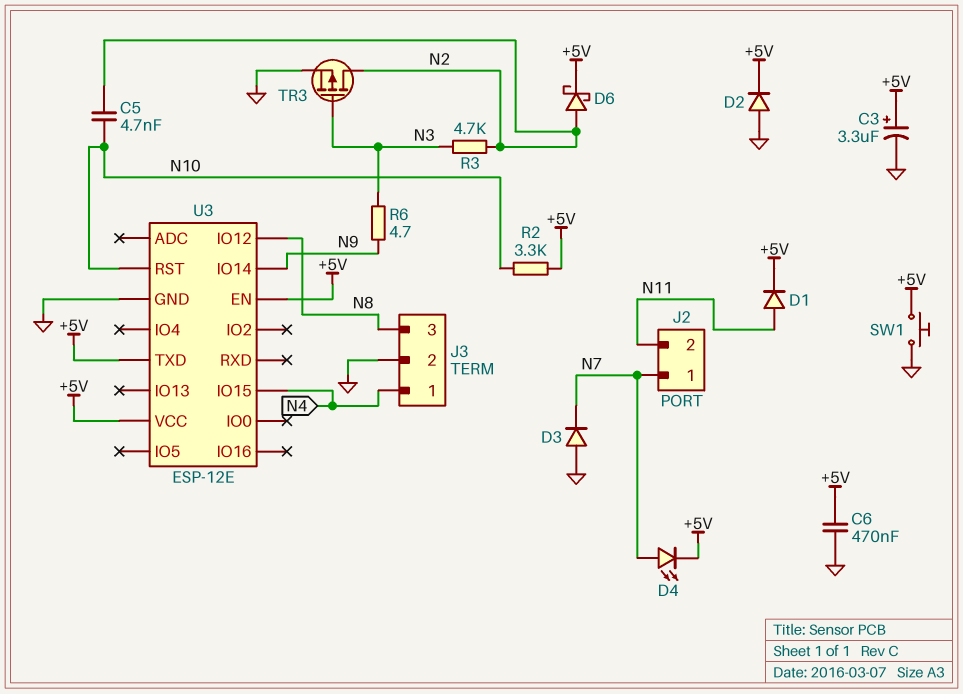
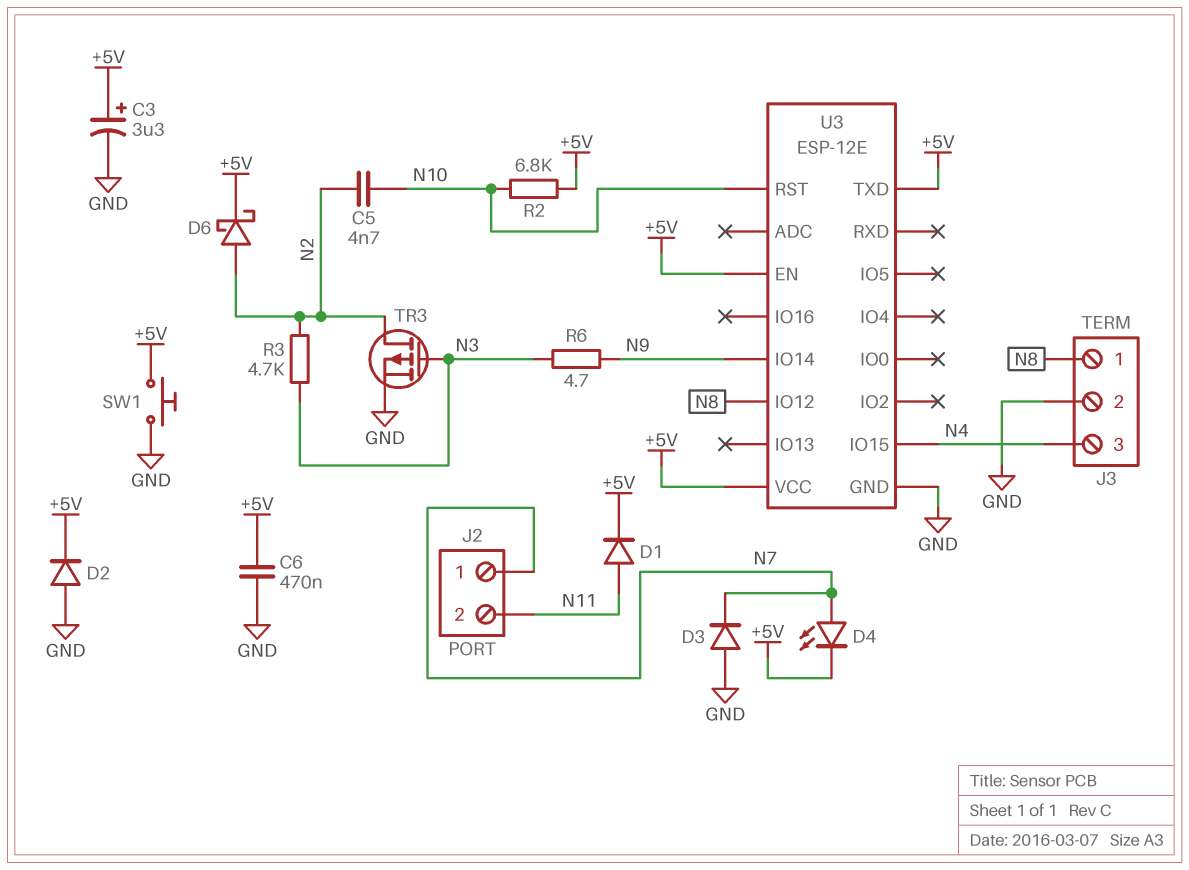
J3 pin 1: N4 -> N8
J3 pin 3: N8 -> N4
R2: 3.3k (+5V, N10) -> 6.8k (+5V, N10)

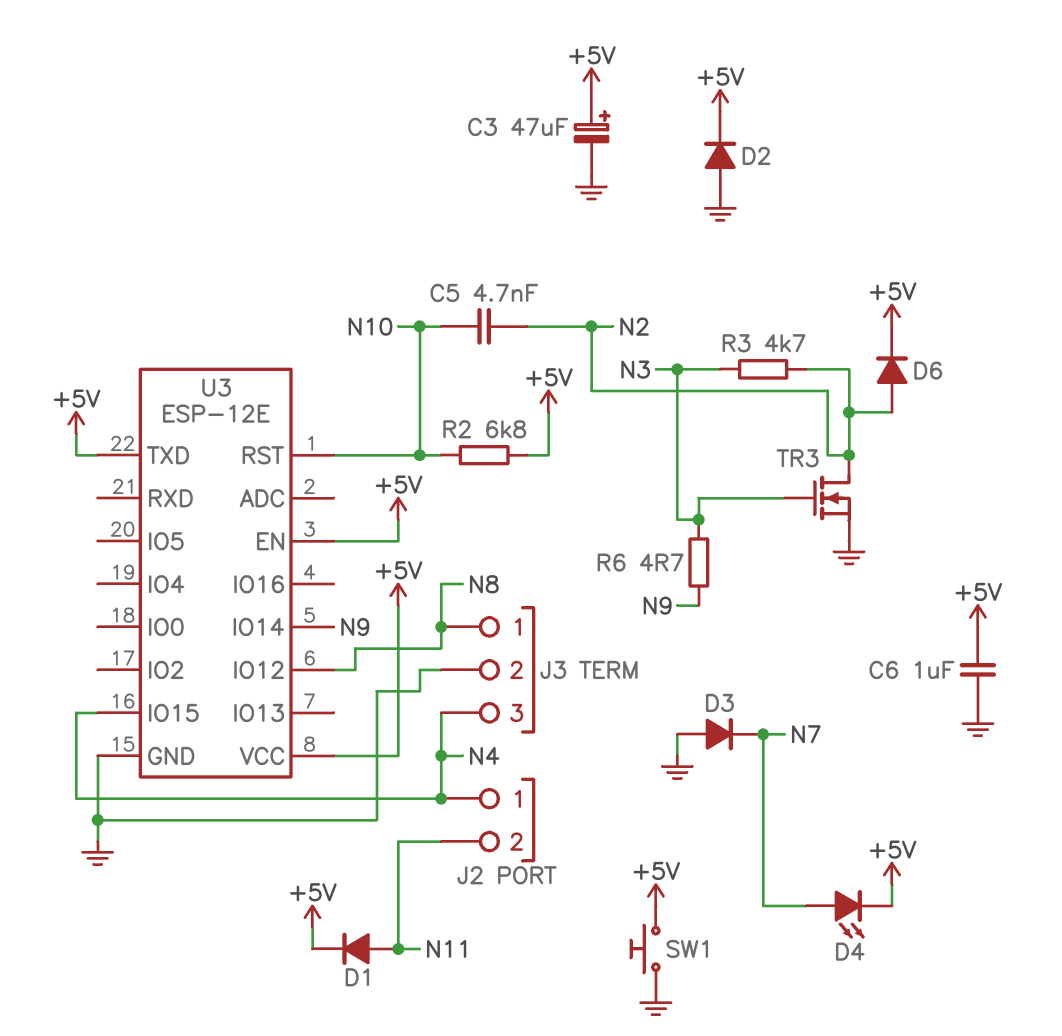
C3: 3.3uF (plus +5V, minus GND) -> 47uF (plus +5V, minus GND)
C6: 470nF (+5V, GND) -> 1uF (+5V, GND)
D6: schottky (A N2, K +5V) -> diode (A N2, K +5V)
J2 pin 1: N7 -> N4
TR3: PMOS (G N3, D N2, S GND) -> NMOS (G N3, D N2, S GND)

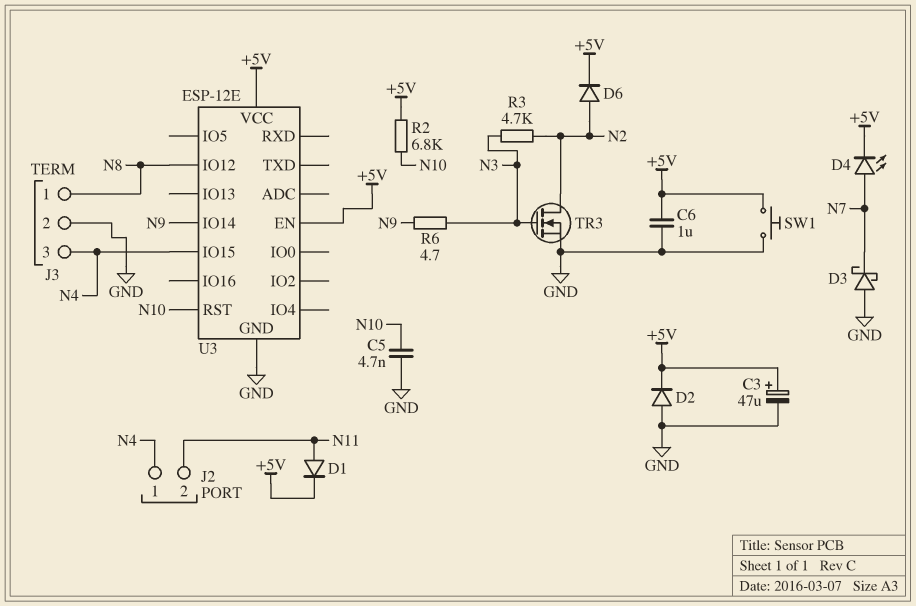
C5: 4.7nF (N2, N10) -> 4.7nF (GND, N10)
D3: diode (A GND, K N7) -> schottky (A GND, K N7)
U3 pin TXD: +5V -> none

